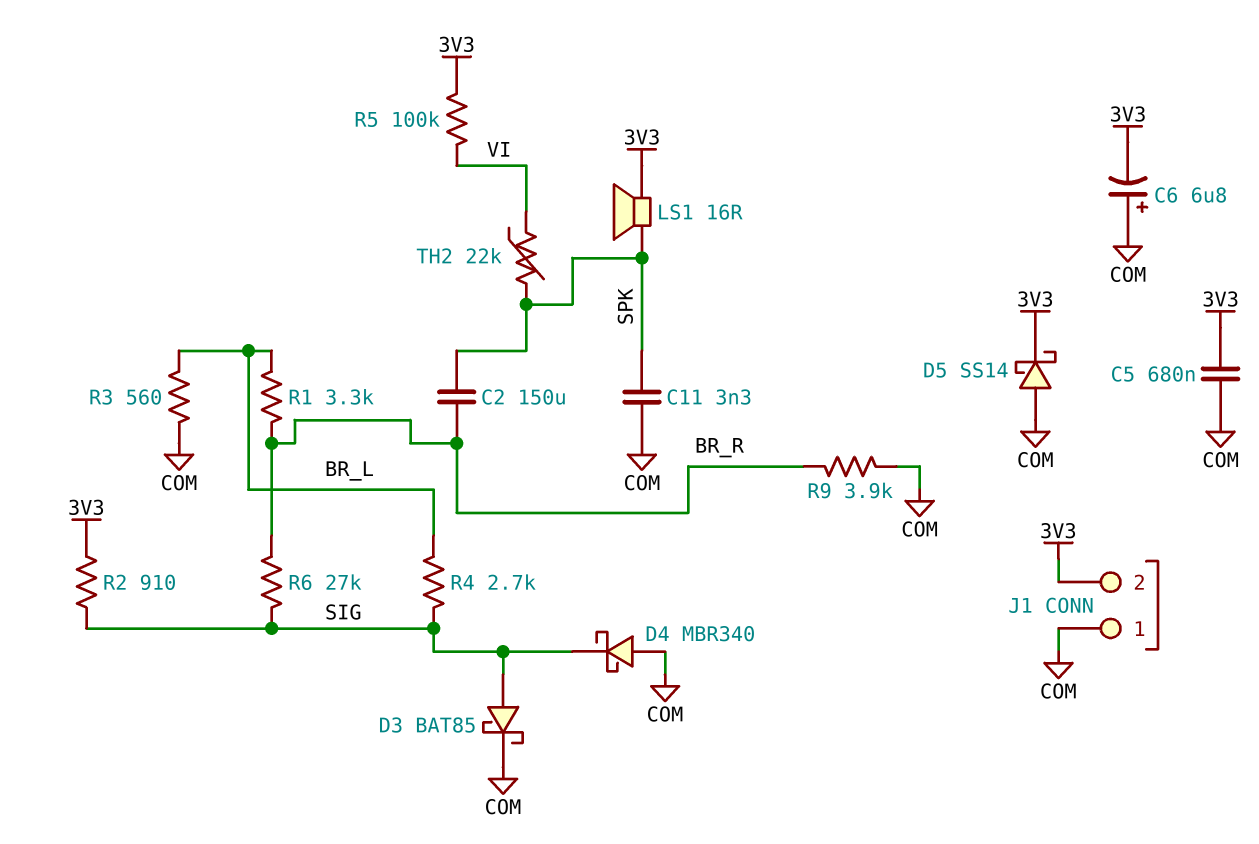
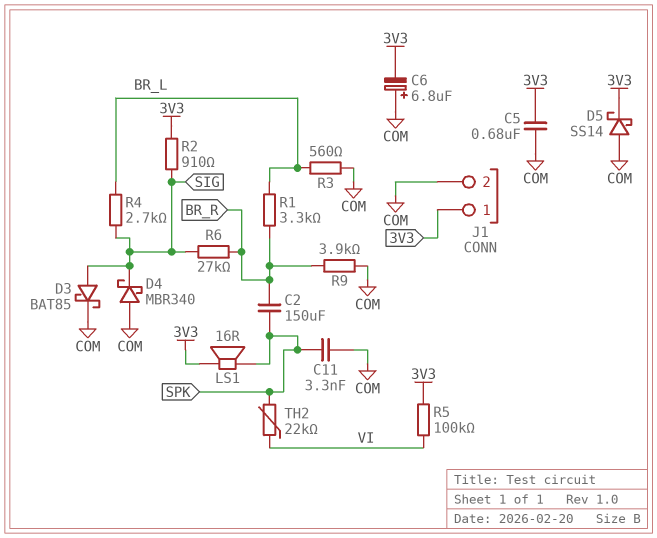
J1 pin 1: COM -> 3V3
J1 pin 2: 3V3 -> COM

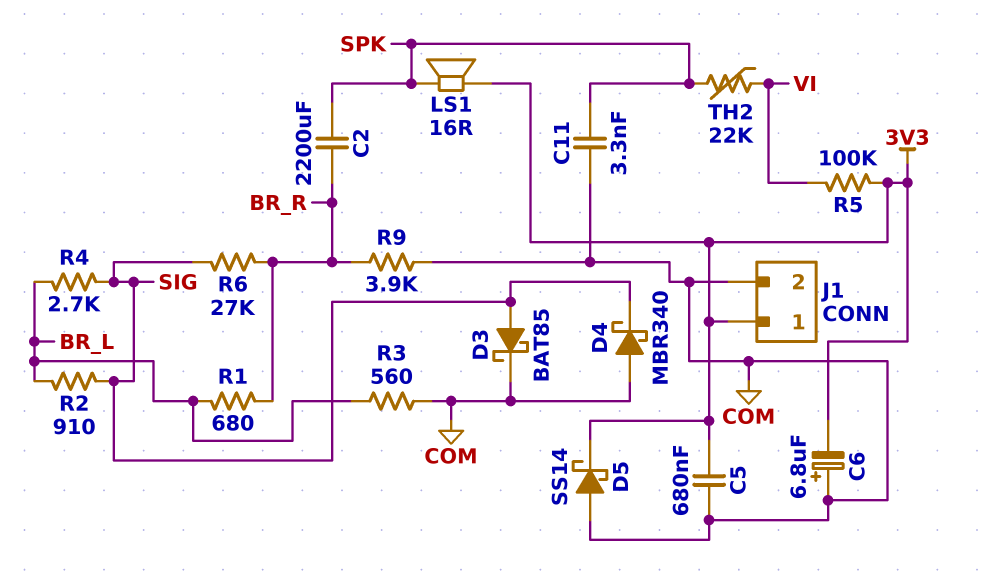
C2: 150uF (BR_R, SPK) -> 2200uF (BR_R, SPK)
R1: 3.3k (BR_L, BR_R) -> 680 (BR_L, BR_R)
R2: 910 (3V3, SIG) -> 910 (BR_L, SIG)

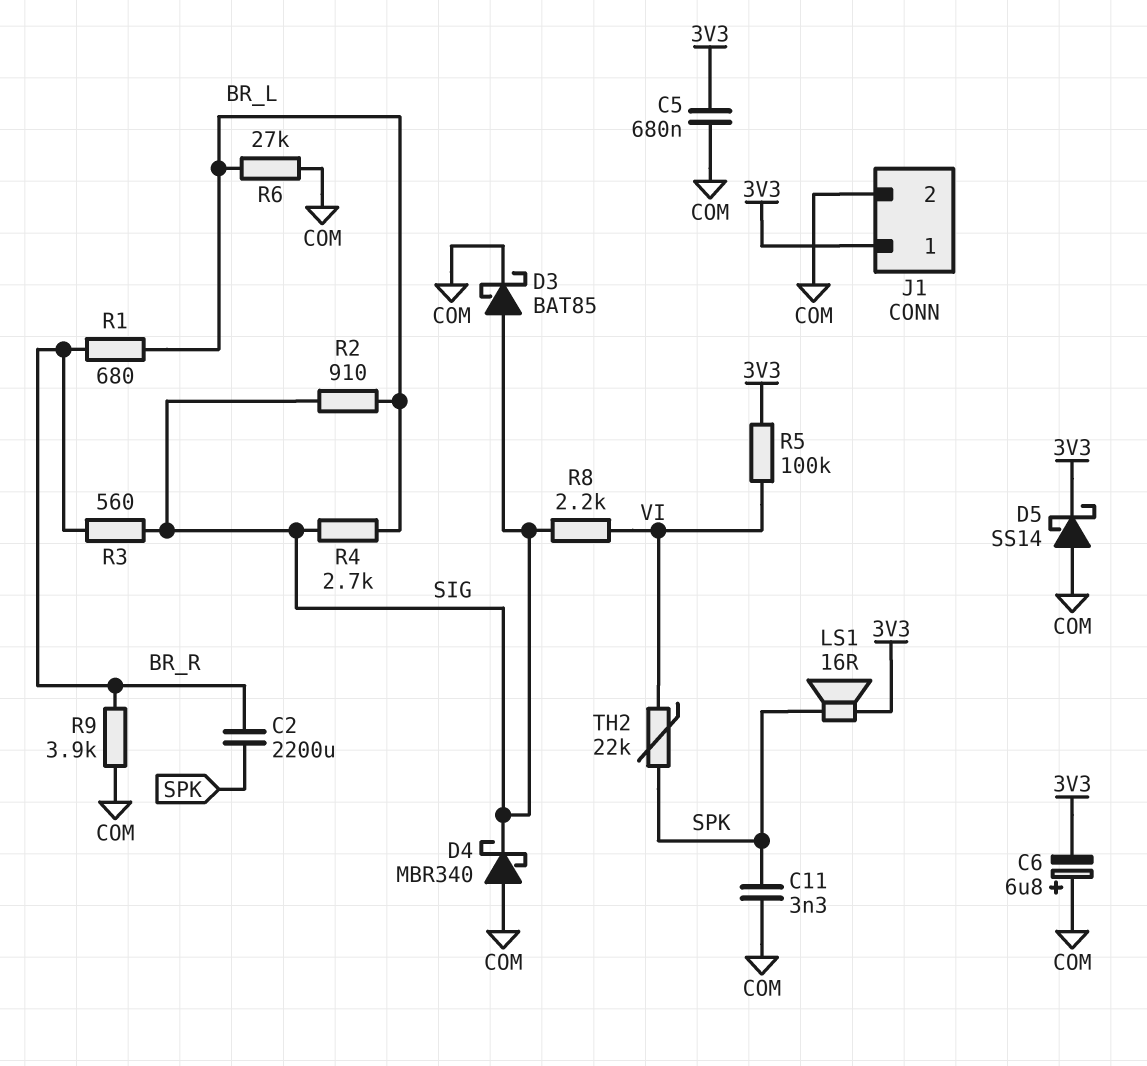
R3: 560 (BR_L, COM) -> 560 (BR_R, SIG)
R6: 27k (BR_R, SIG) -> 27k (BR_L, COM)
R8: none -> 2.2k (SIG, VI)

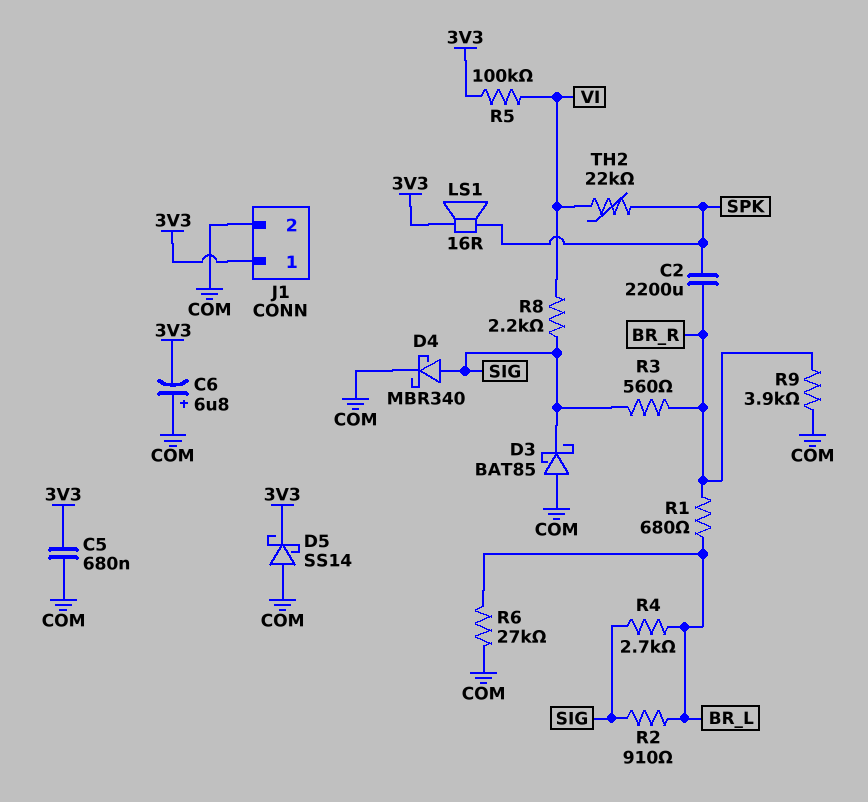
C11: 3.3nF (COM, SPK) -> none
D3: schottky BAT85 (A SIG, K COM) -> schottky BAT85 (A COM, K SIG)
D4: schottky MBR340 (A COM, K SIG) -> schottky MBR340 (A SIG, K COM)

